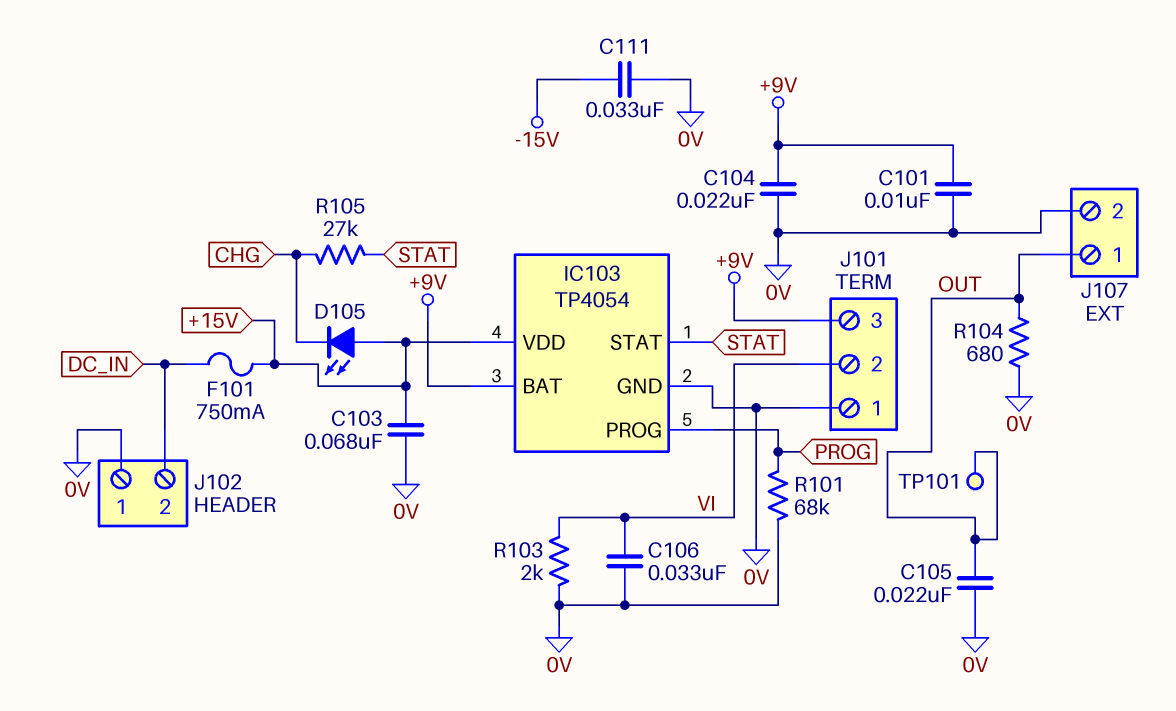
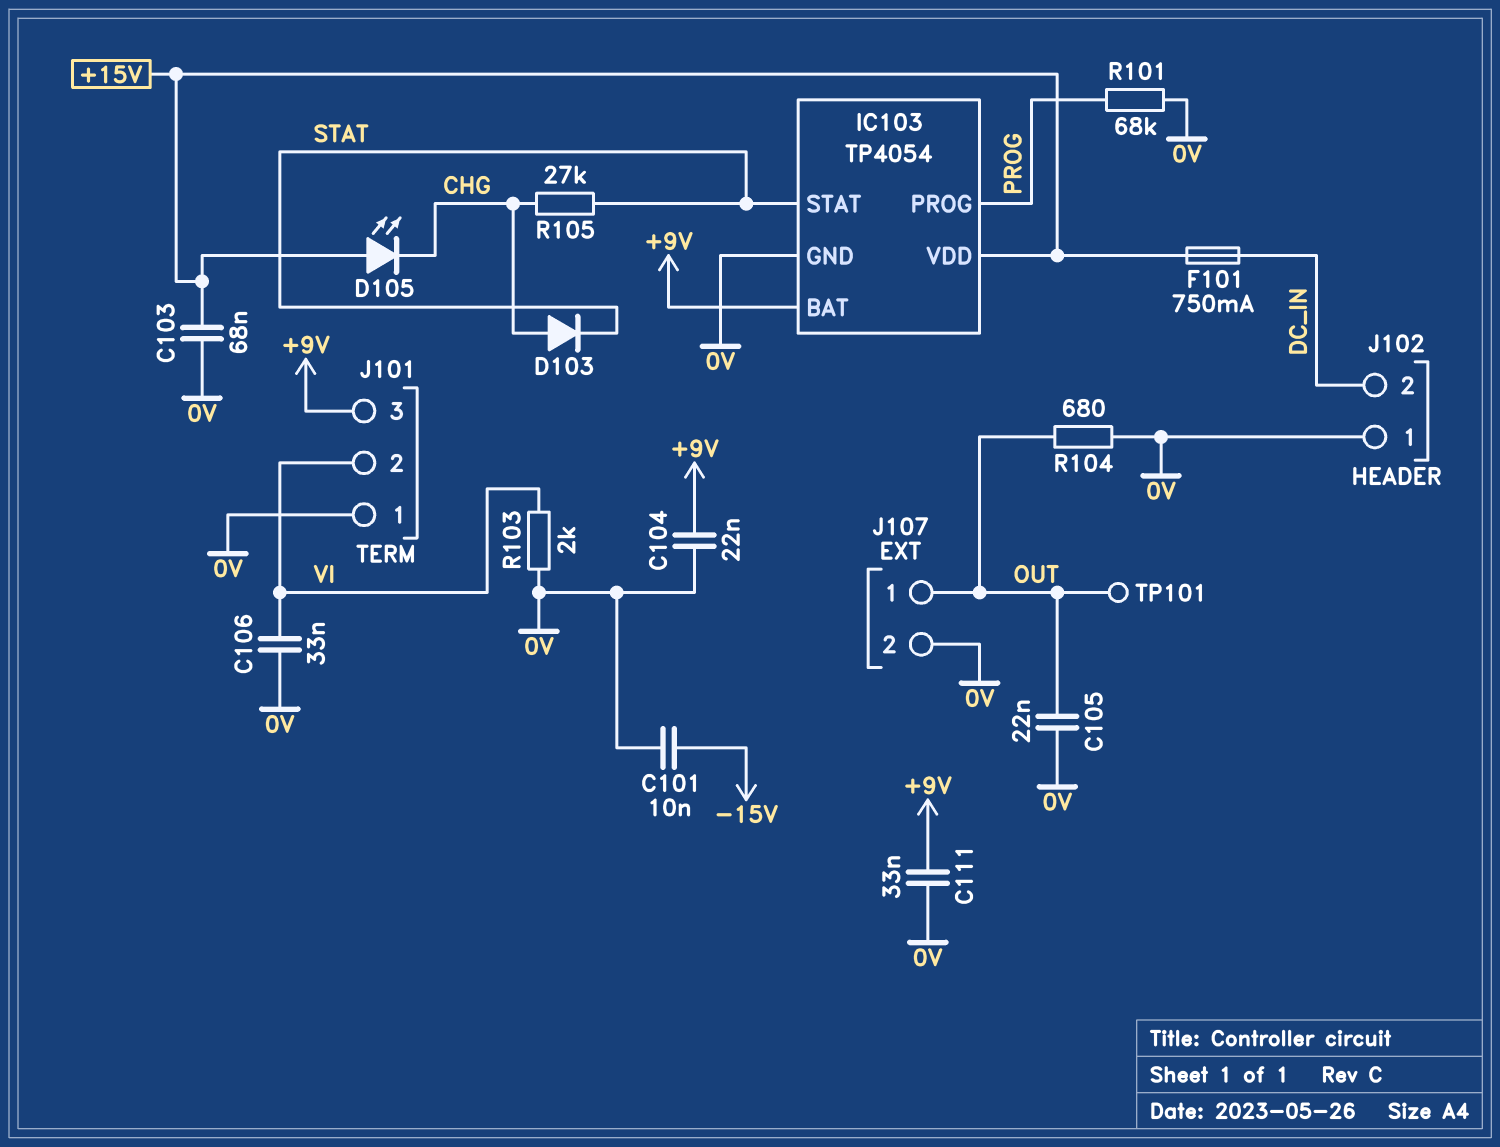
C101: 10nF (+9V, 0V) -> 10nF (-15V, 0V)
C111: 33nF (-15V, 0V) -> 33nF (+9V, 0V)
D103: none -> diode (A CHG, K STAT)

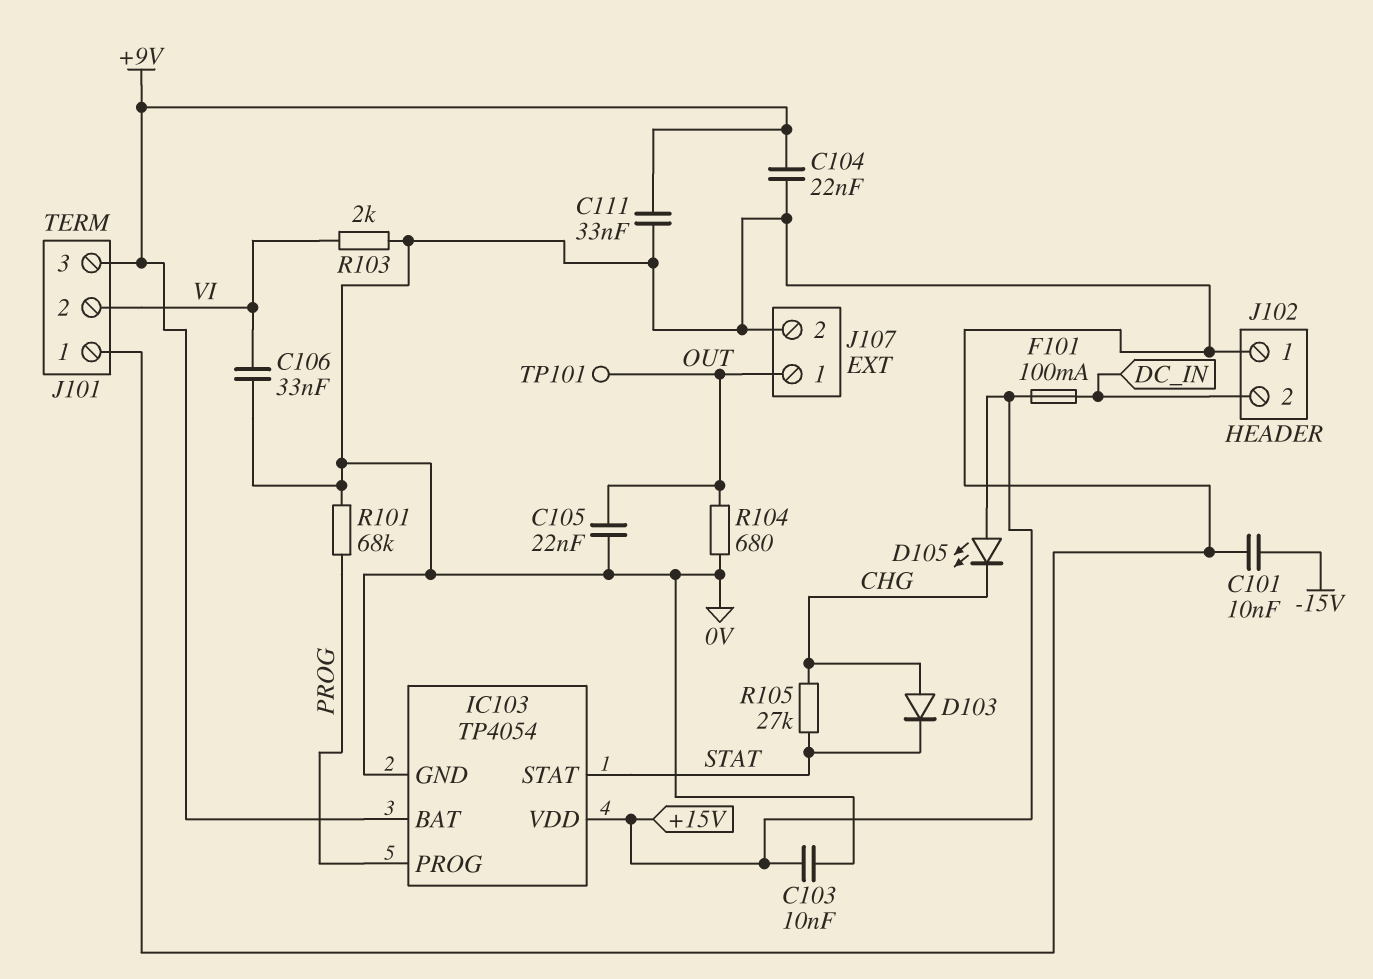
C103: 68nF (+15V, 0V) -> 10nF (+15V, 0V)
F101: 750mA (+15V, DC_IN) -> 100mA (+15V, DC_IN)

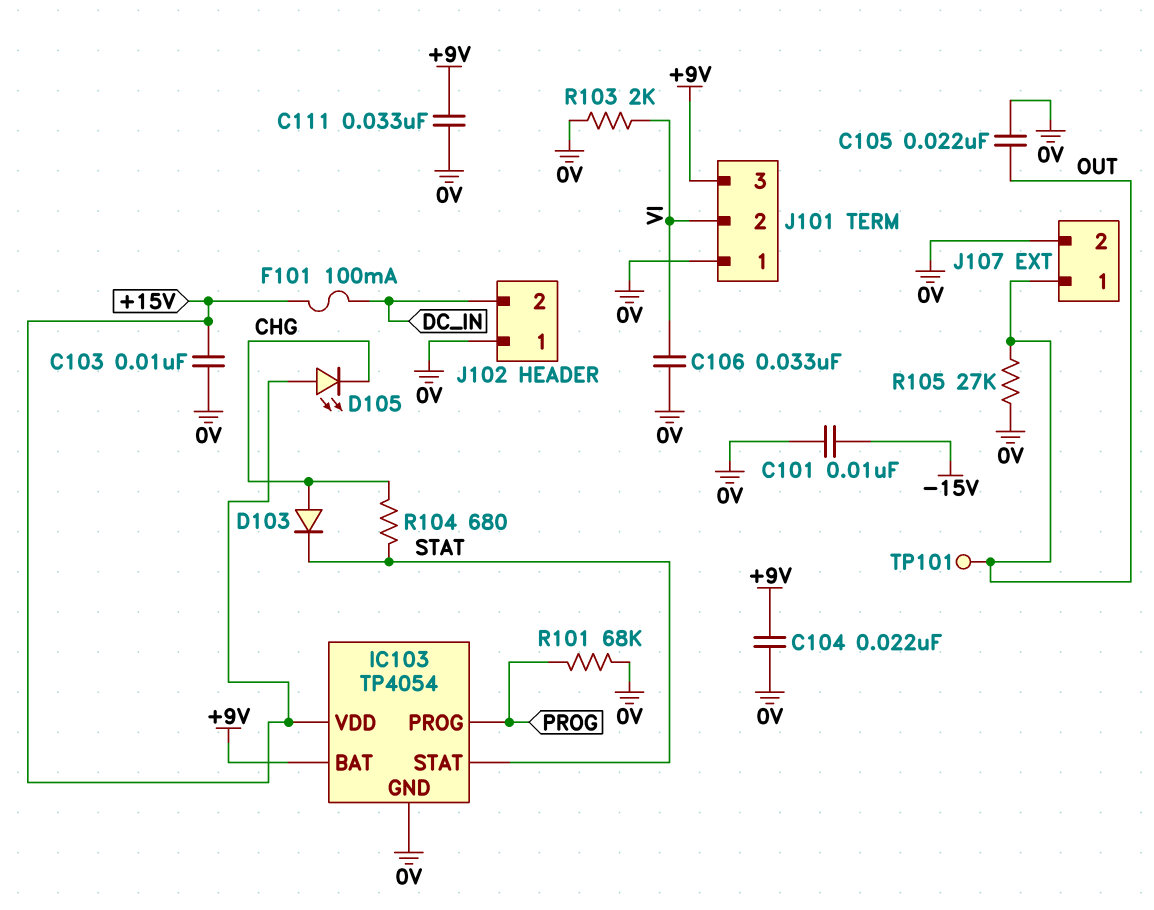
R104: 680 (0V, OUT) -> 680 (CHG, STAT)
R105: 27k (CHG, STAT) -> 27k (0V, OUT)

